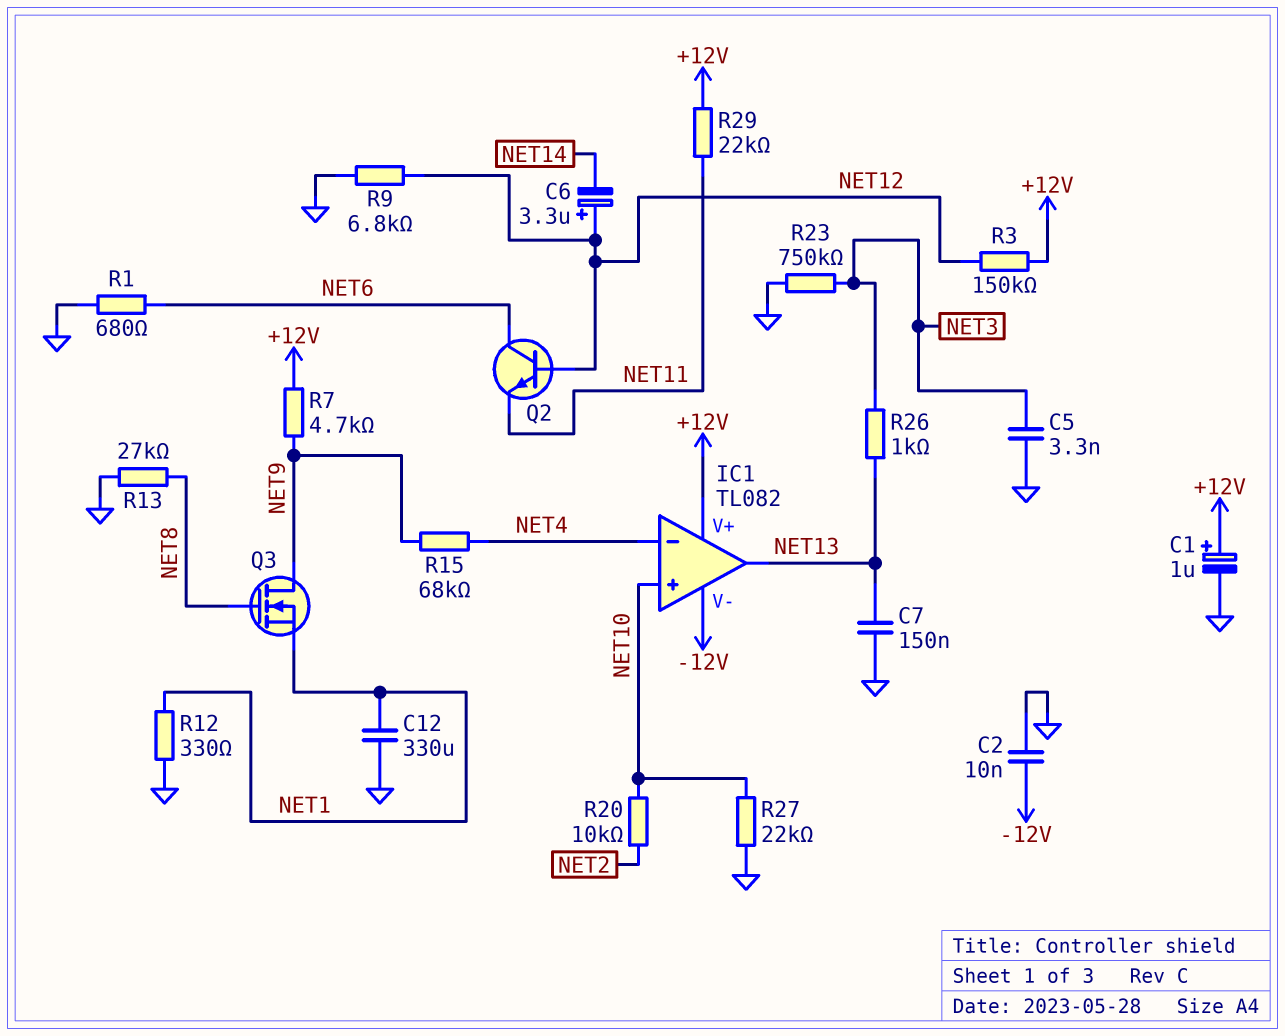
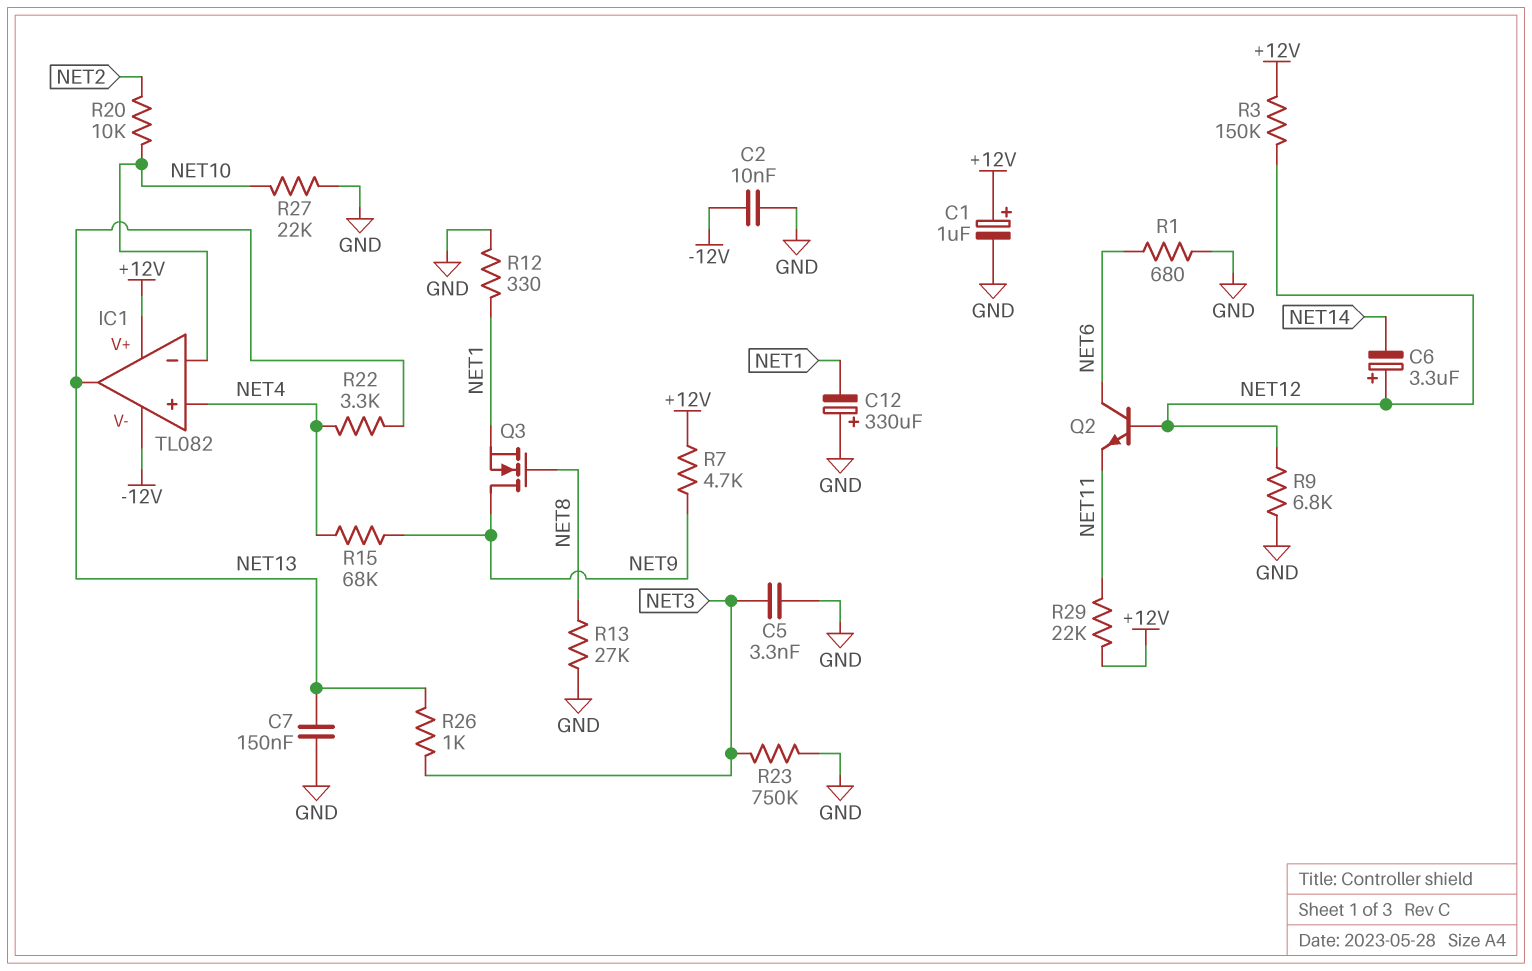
C12: 330uF (GND, NET1) -> 330uF (plus GND, minus NET1)
IC1 pin in+: NET10 -> NET4
IC1 pin in-: NET4 -> NET10
R22: none -> 3.3k (NET4, NET13)

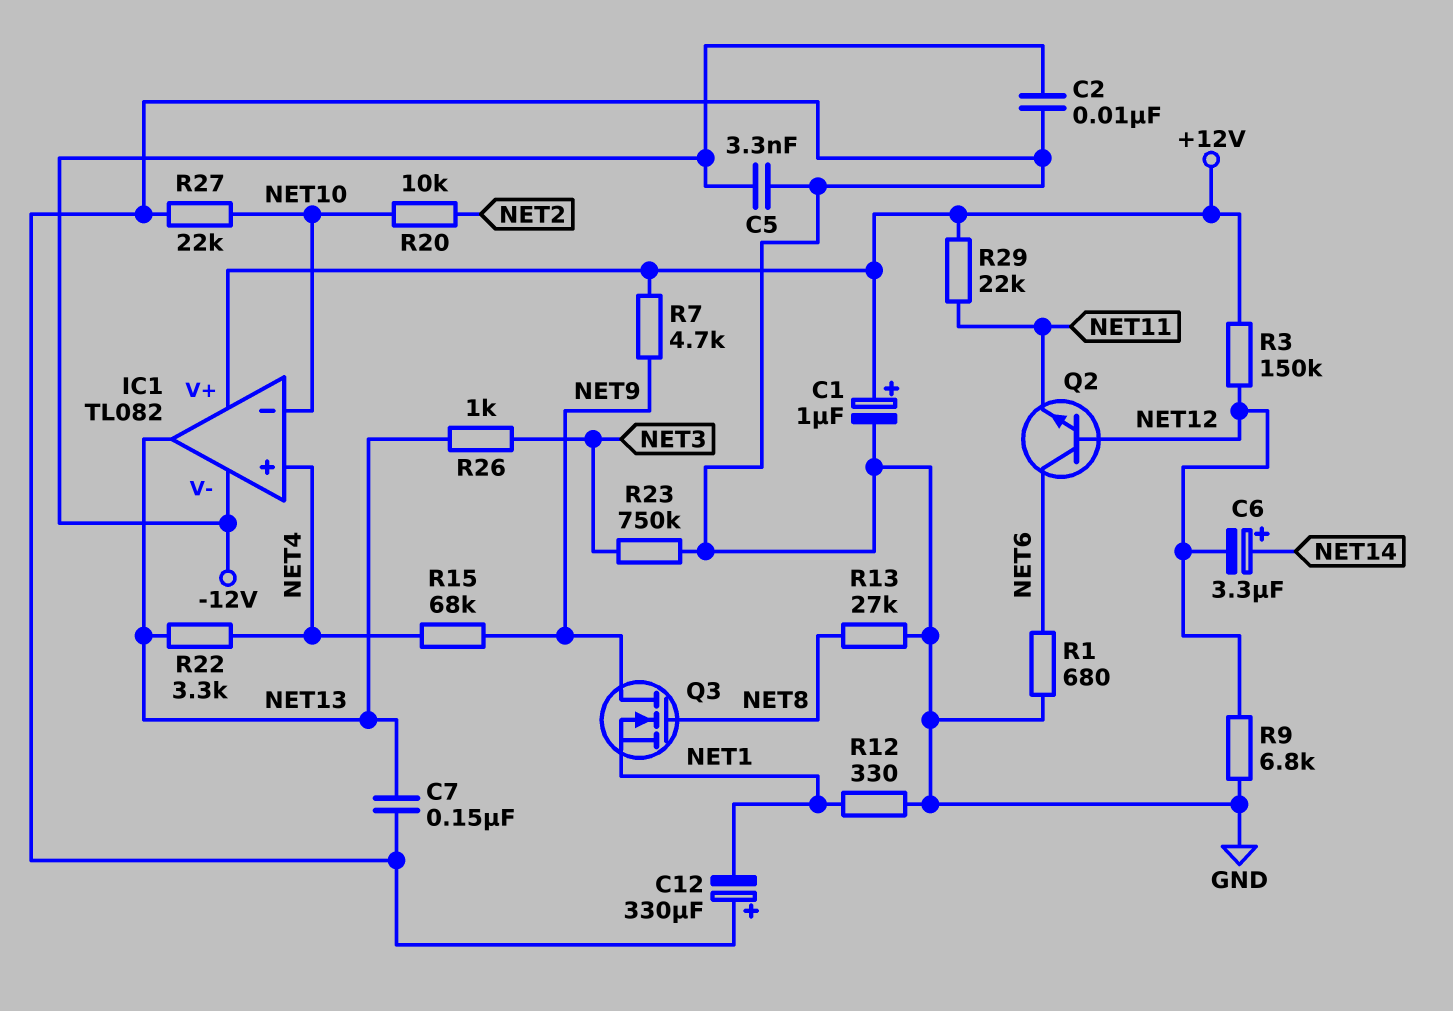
C5: 3.3nF (GND, NET3) -> 3.3nF (-12V, GND)
C6: 3.3uF (plus NET12, minus NET14) -> 3.3uF (plus NET14, minus NET12)

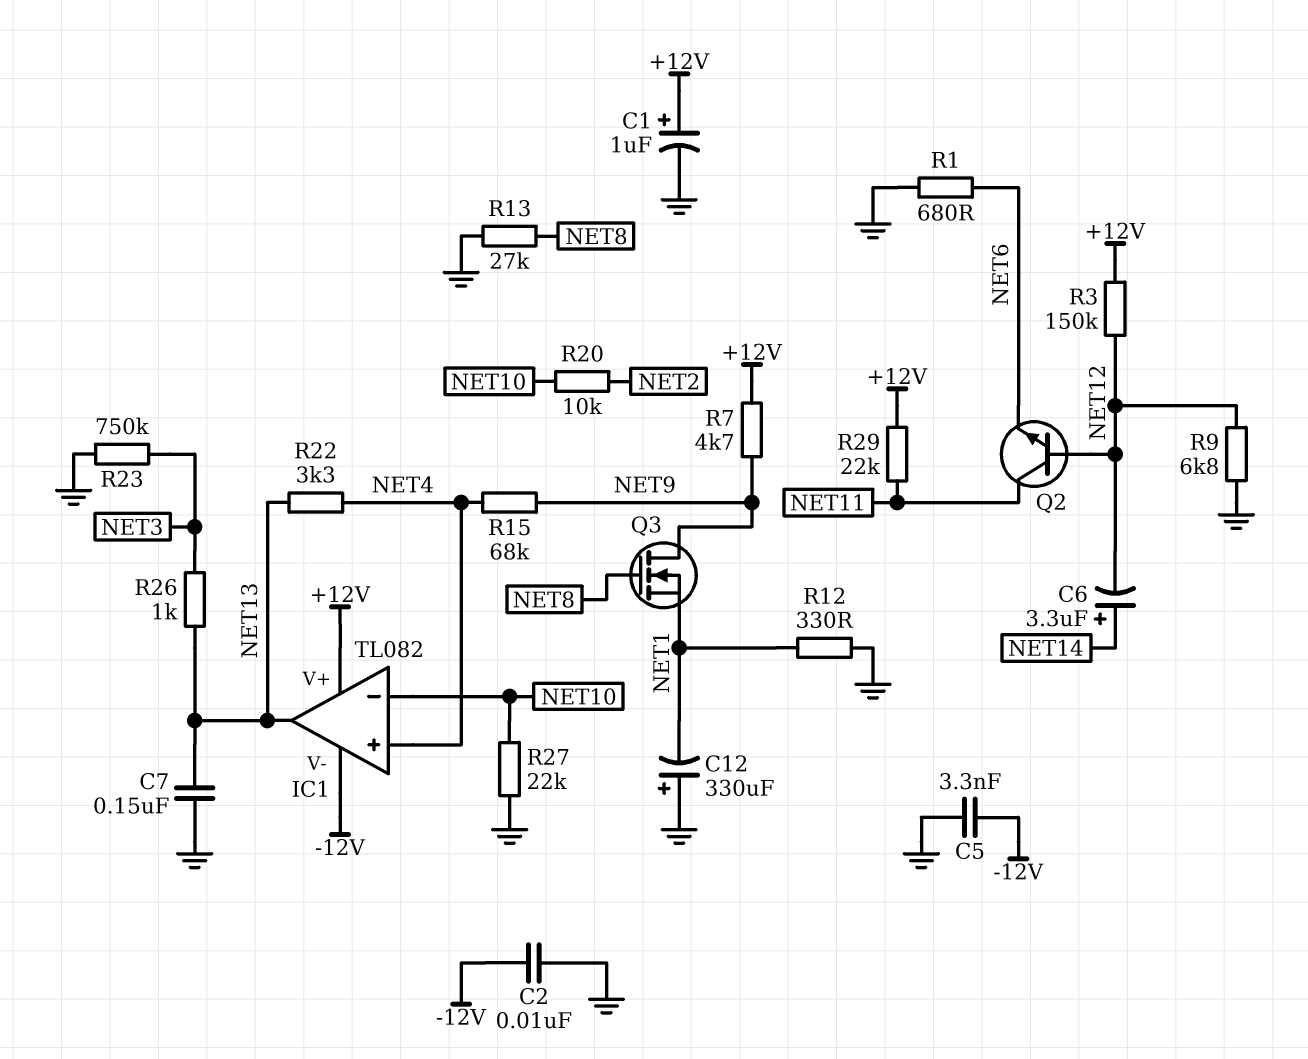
Q2: NPN (B NET12, C NET6, E NET11) -> NPN (B NET12, C NET11, E NET6)

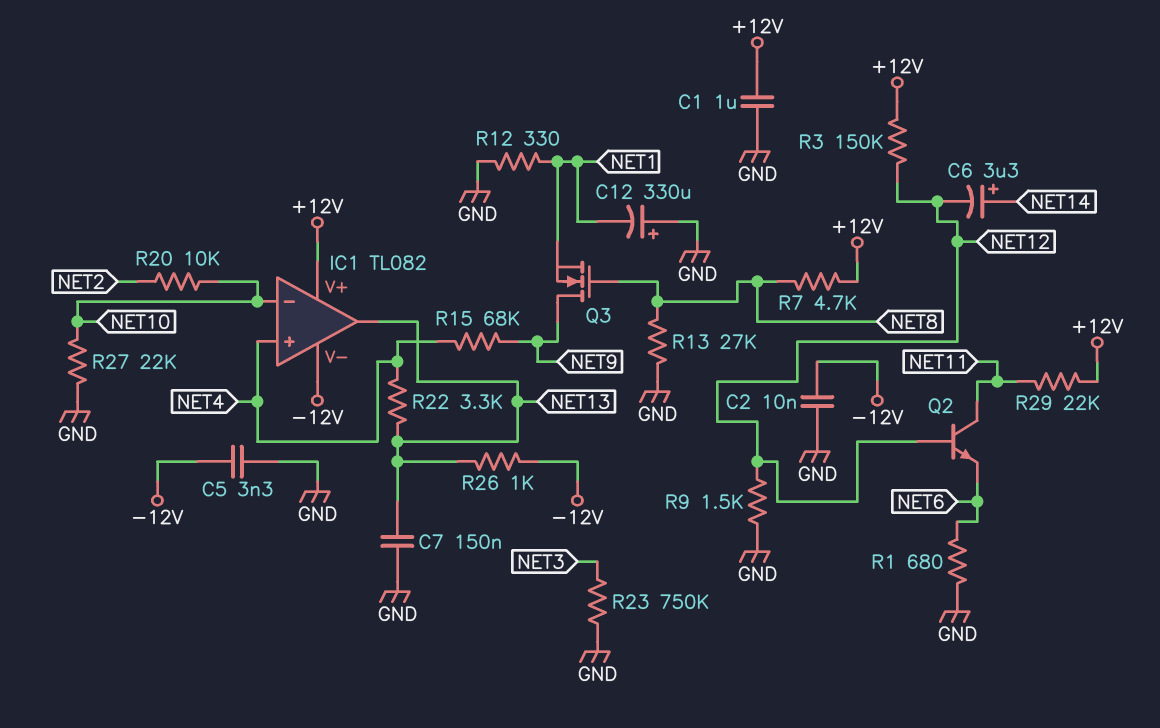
C1: 1uF (plus +12V, minus GND) -> 1uF (+12V, GND)
R7: 4.7k (+12V, NET9) -> 4.7k (+12V, NET8)
R9: 6.8k (GND, NET12) -> 1.5k (GND, NET12)
R26: 1k (NET3, NET13) -> 1k (-12V, NET13)

